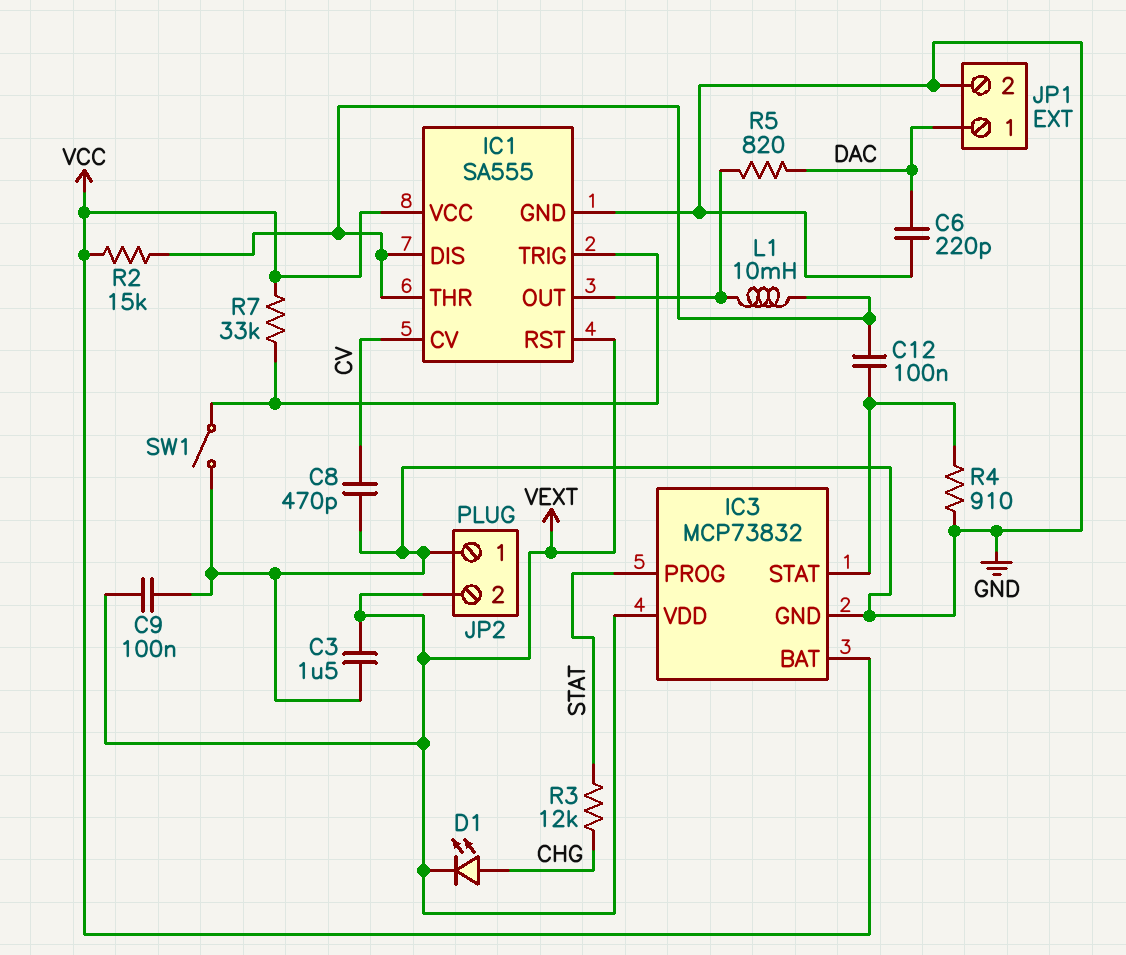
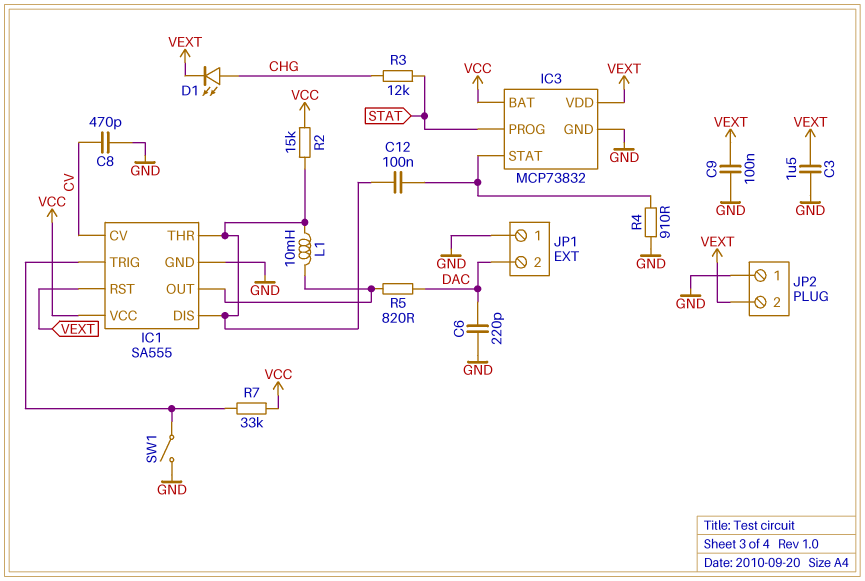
JP1 pin 1: DAC -> GND
JP1 pin 2: GND -> DAC

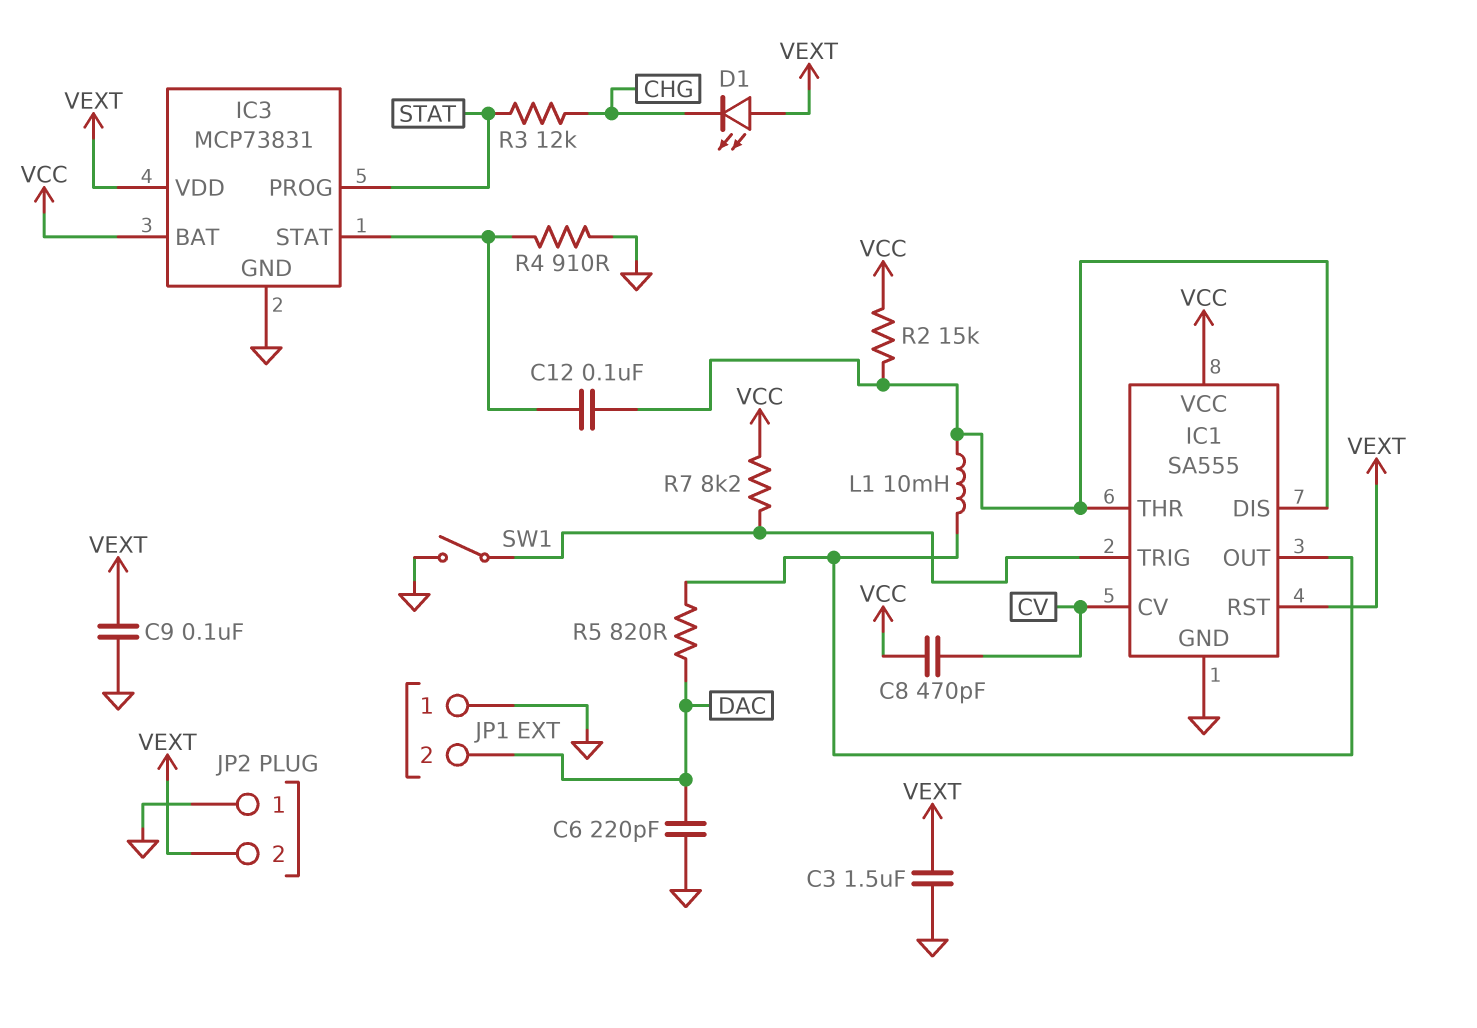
C8: 470pF (CV, GND) -> 470pF (CV, VCC)
D1: LED (A CHG, K VEXT) -> LED (A VEXT, K CHG)
IC3: MCP73832 -> MCP73831
R7: 33k (IC1/TRIG, VCC) -> 8.2k (IC1/TRIG, VCC)

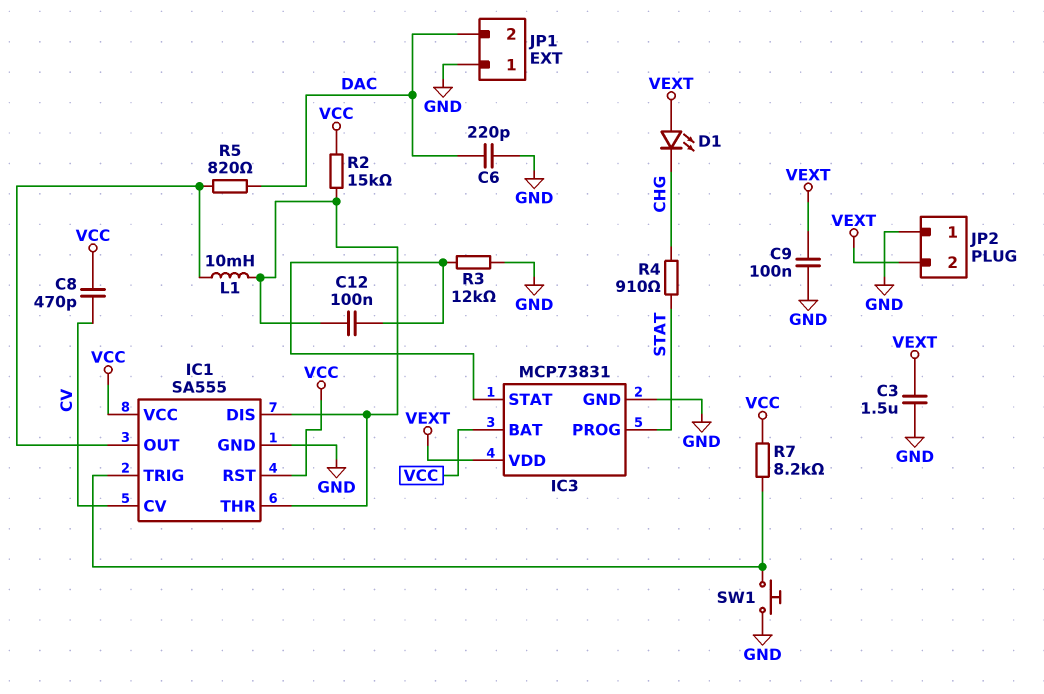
IC1 pin RST: VEXT -> VCC
R3: 12k (CHG, STAT) -> 12k (GND, IC3/STAT)
R4: 910 (GND, IC3/STAT) -> 910 (CHG, STAT)
SW1: switch (GND, IC1/TRIG) -> button (GND, IC1/TRIG)

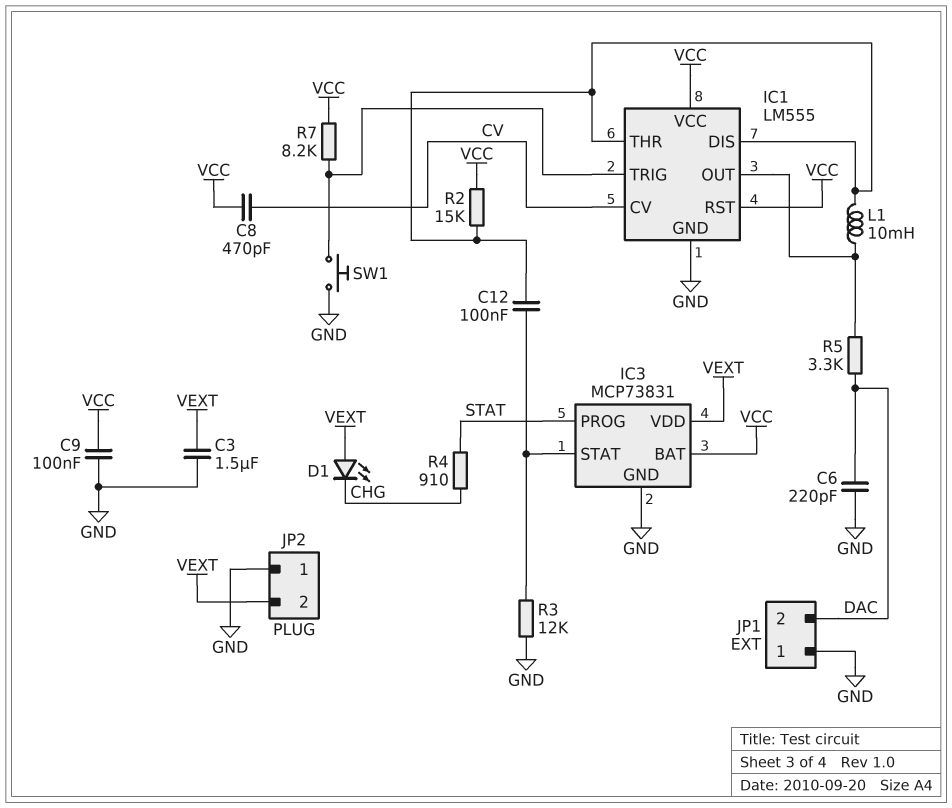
C9: 100nF (GND, VEXT) -> 100nF (GND, VCC)
IC1: SA555 -> LM555
R5: 820 (DAC, IC1/OUT) -> 3.3k (DAC, IC1/OUT)

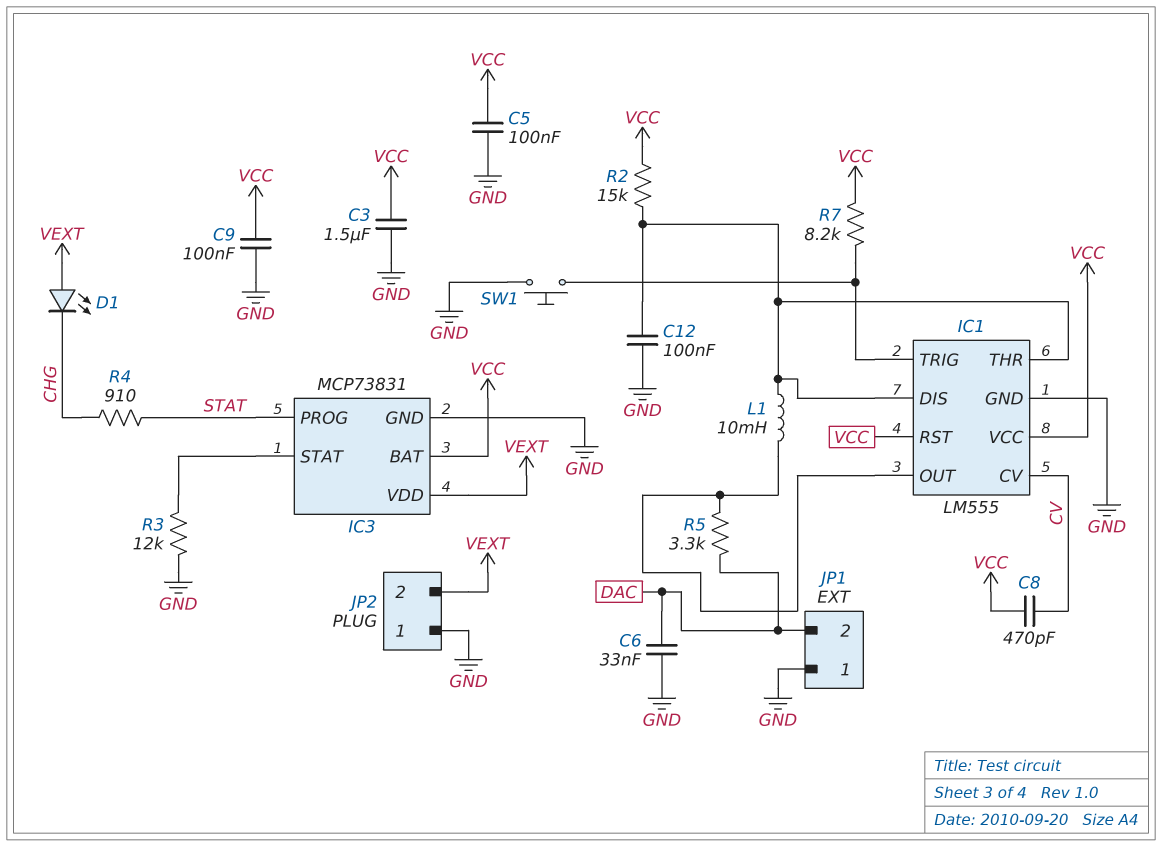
C3: 1.5uF (GND, VEXT) -> 1.5uF (GND, VCC)
C5: none -> 100nF (GND, VCC)
C6: 220pF (DAC, GND) -> 33nF (DAC, GND)
C12: 100nF (IC1/DIS, IC3/STAT) -> 100nF (GND, IC1/DIS)

